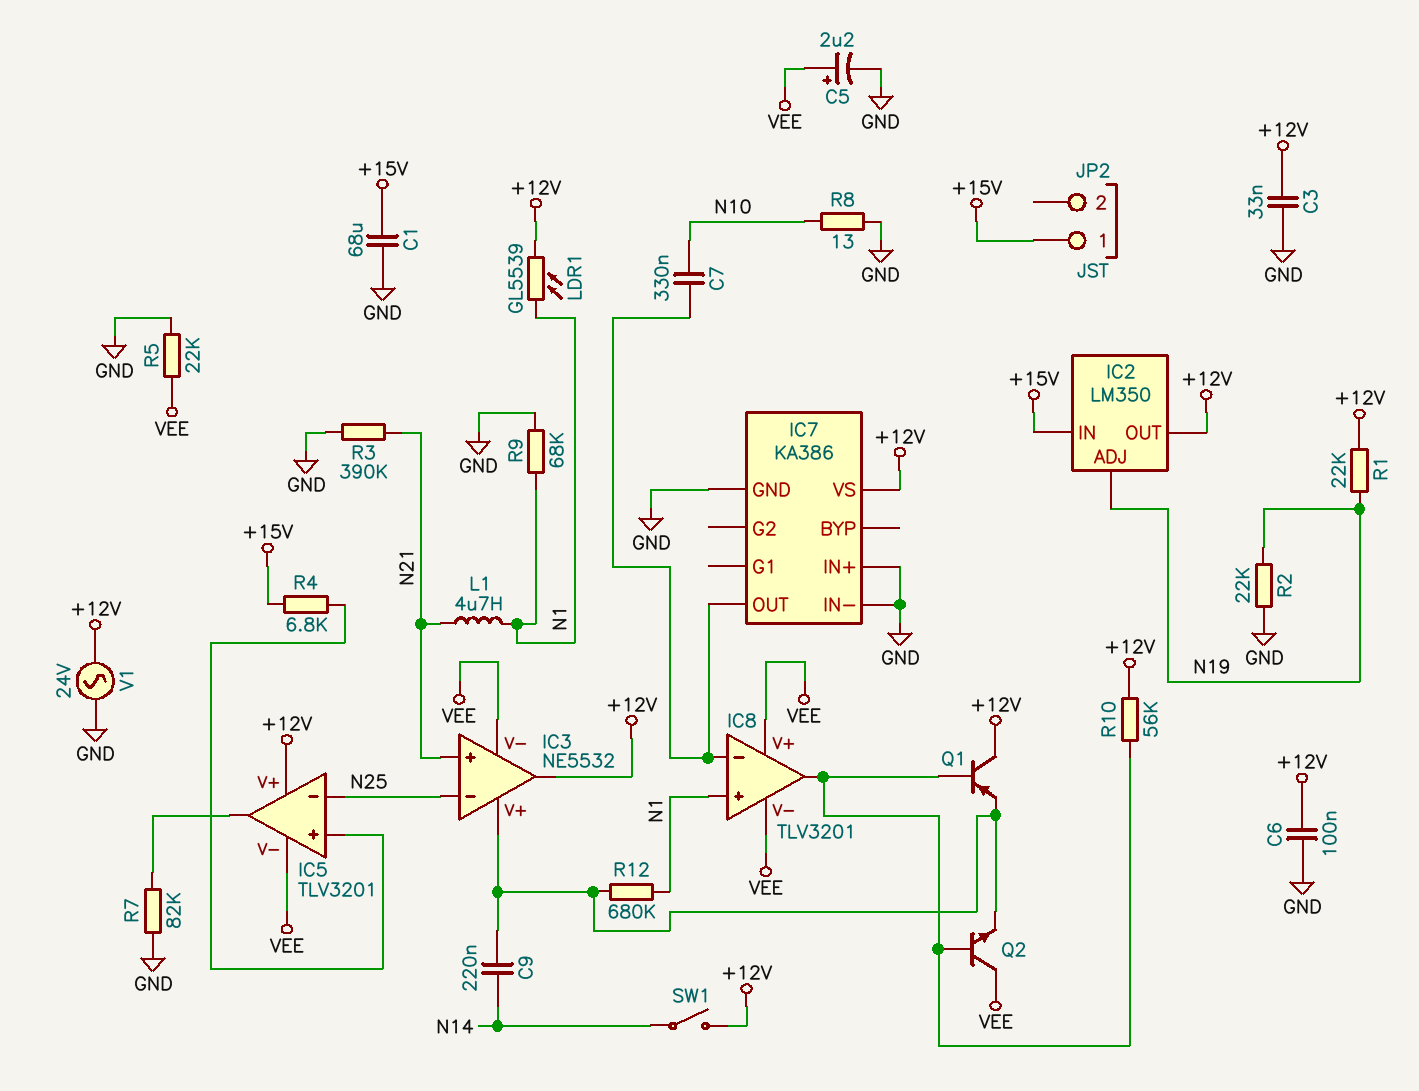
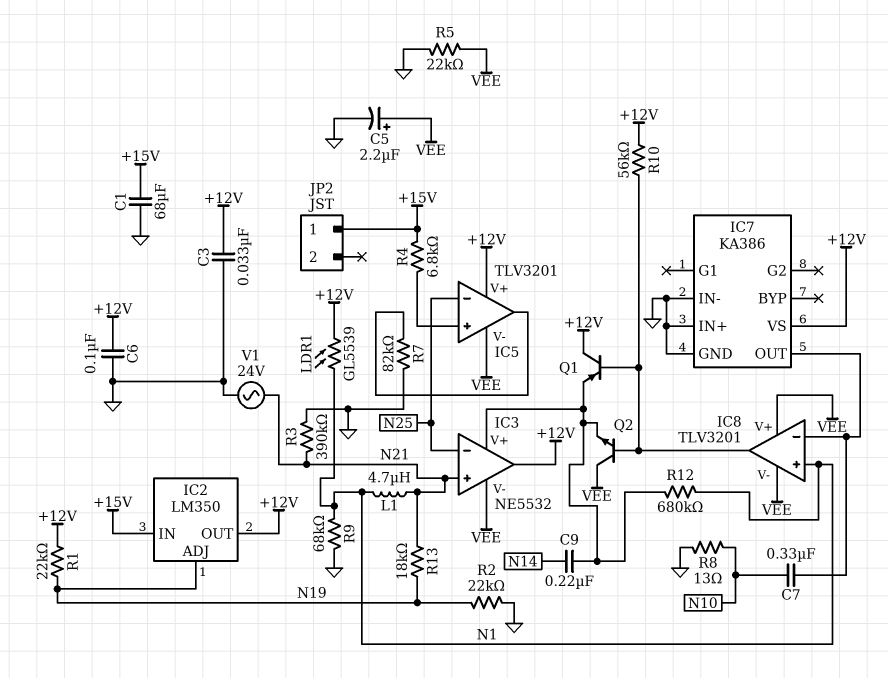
R13: none -> 18k (N19, N21)
SW1: switch (+12V, N14) -> none
V1: AC 24V (+12V, GND) -> AC 24V (GND, N21)

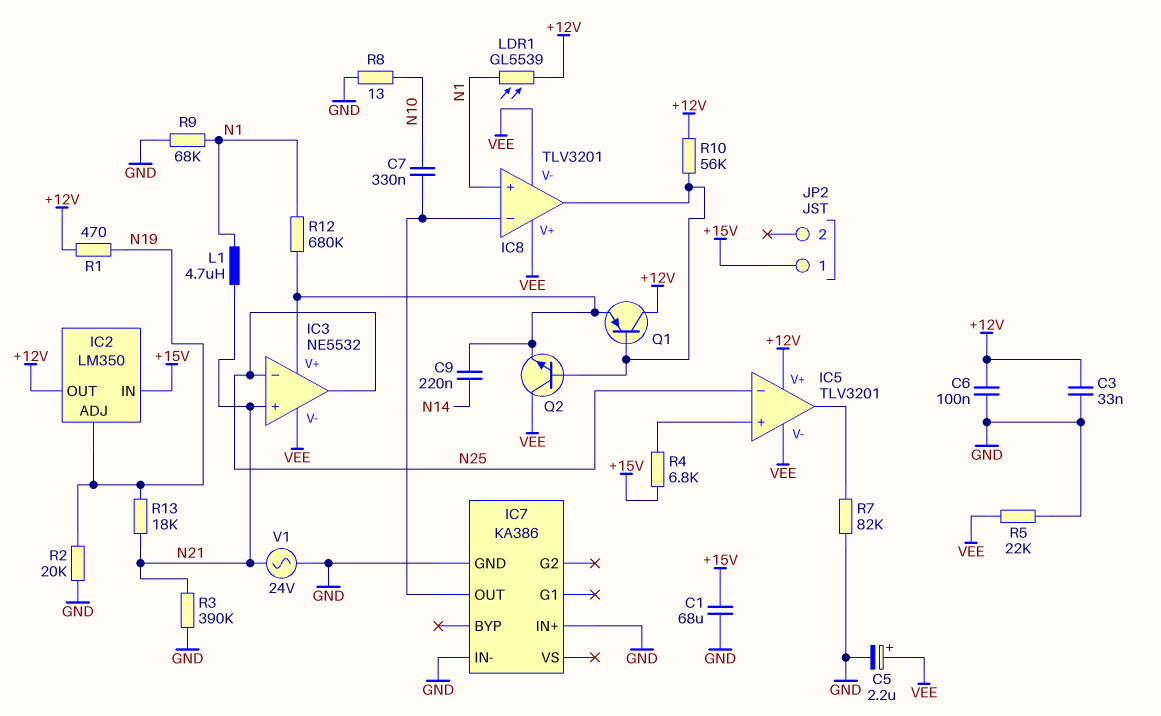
IC3 pin out: +12V -> N25
IC7 pin VS: +12V -> none
R1: 22k (+12V, N19) -> 470 (+12V, N19)
R2: 22k (GND, N19) -> 20k (GND, N19)

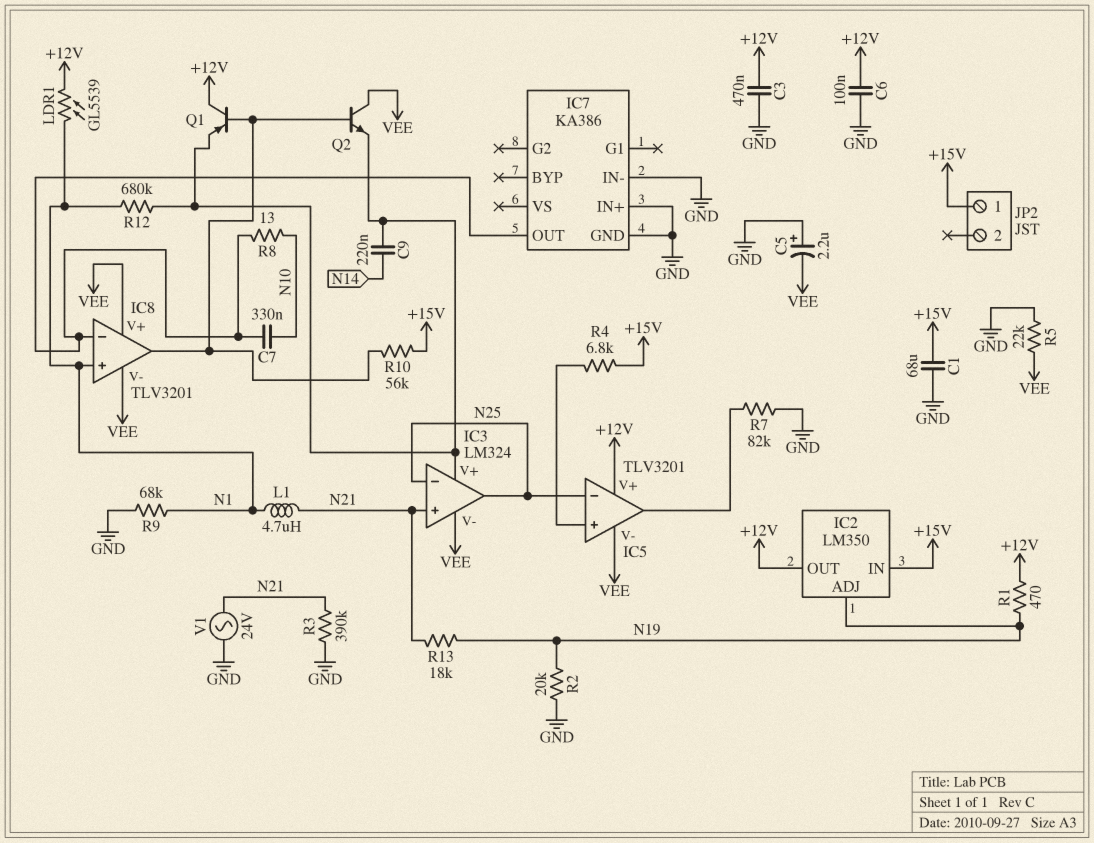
C3: 33nF (+12V, GND) -> 470nF (+12V, GND)
C5: 2.2uF (plus VEE, minus GND) -> 2.2uF (plus GND, minus VEE)
IC3: NE5532 -> LM324
R8: 13 (GND, N10) -> 13 (IC7/OUT, N10)
R10: 56k (+12V, IC8/out) -> 56k (+15V, IC8/out)

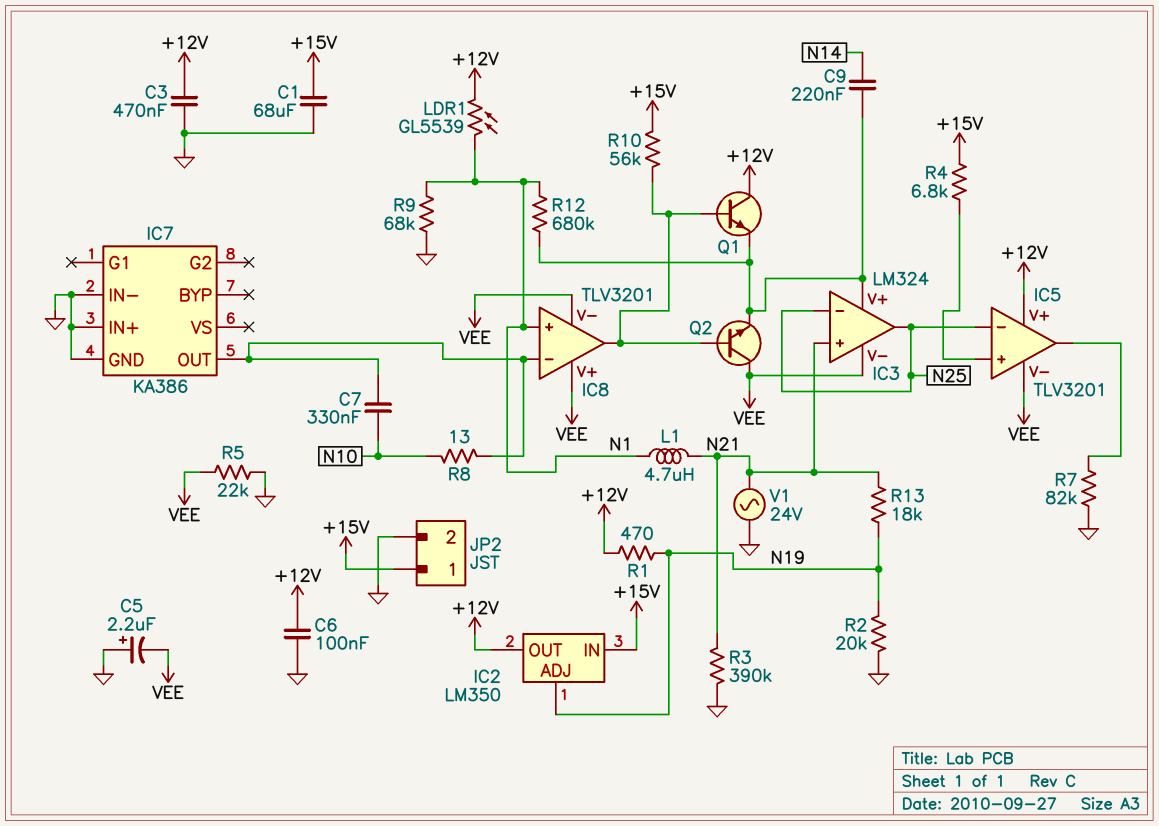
JP2 pin 2: none -> GND
Q1: PNP (B IC8/out, C +12V, E IC3/V+) -> NPN (B IC8/out, C +12V, E IC3/V+)

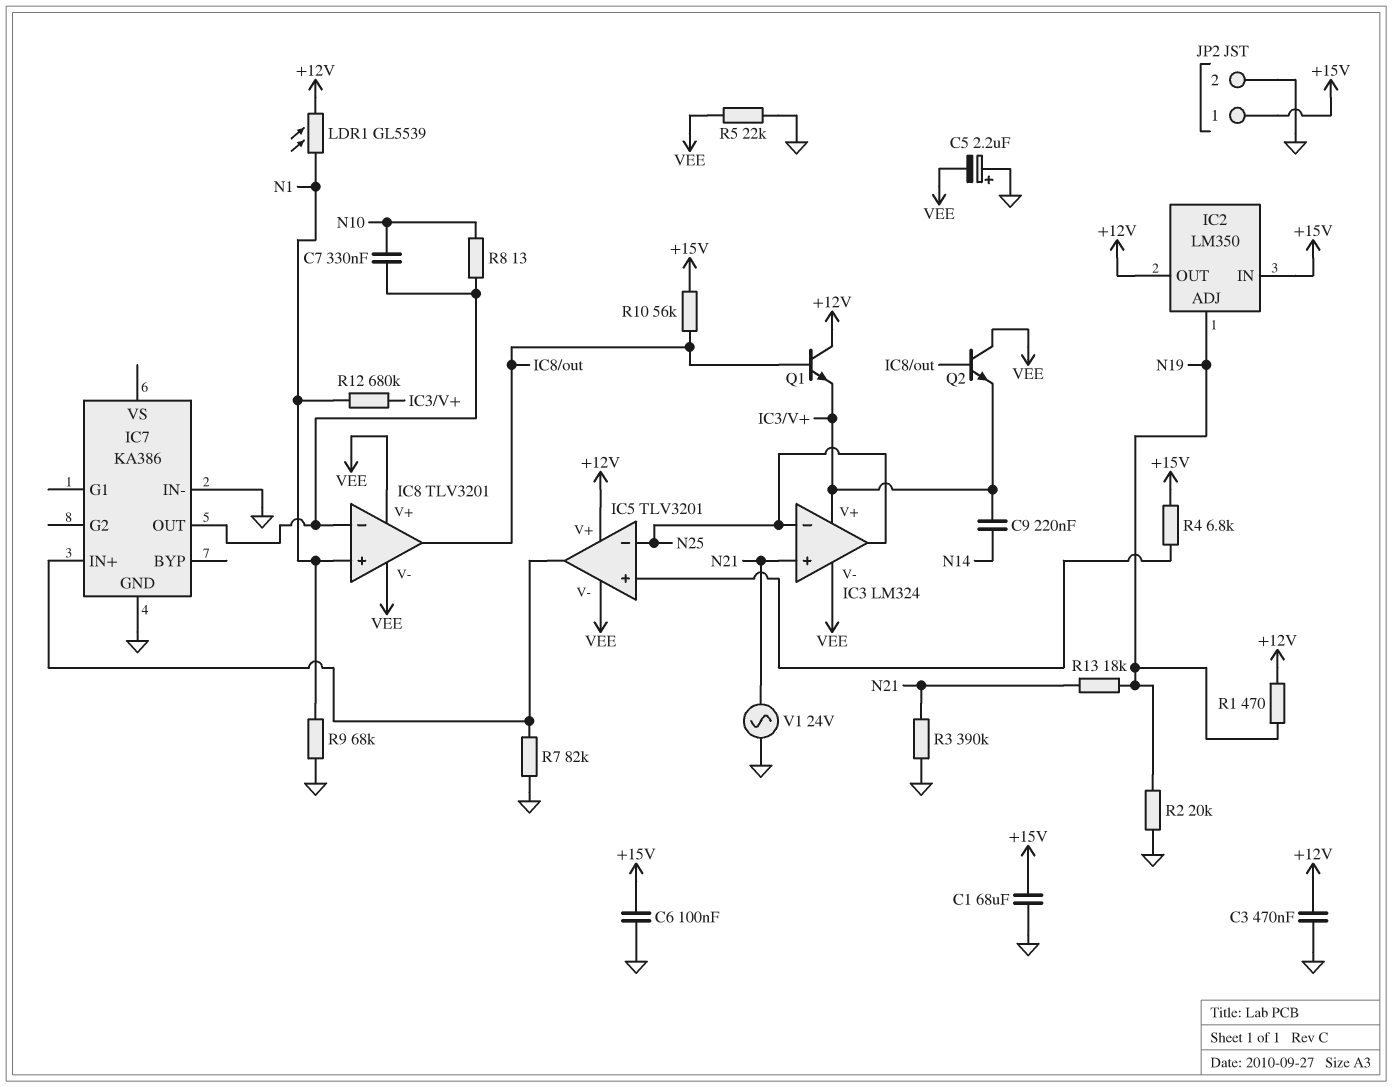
C6: 100nF (+12V, GND) -> 100nF (+15V, GND)
IC7 pin IN+: GND -> IC5/out
L1: 4.7uH (N1, N21) -> none

